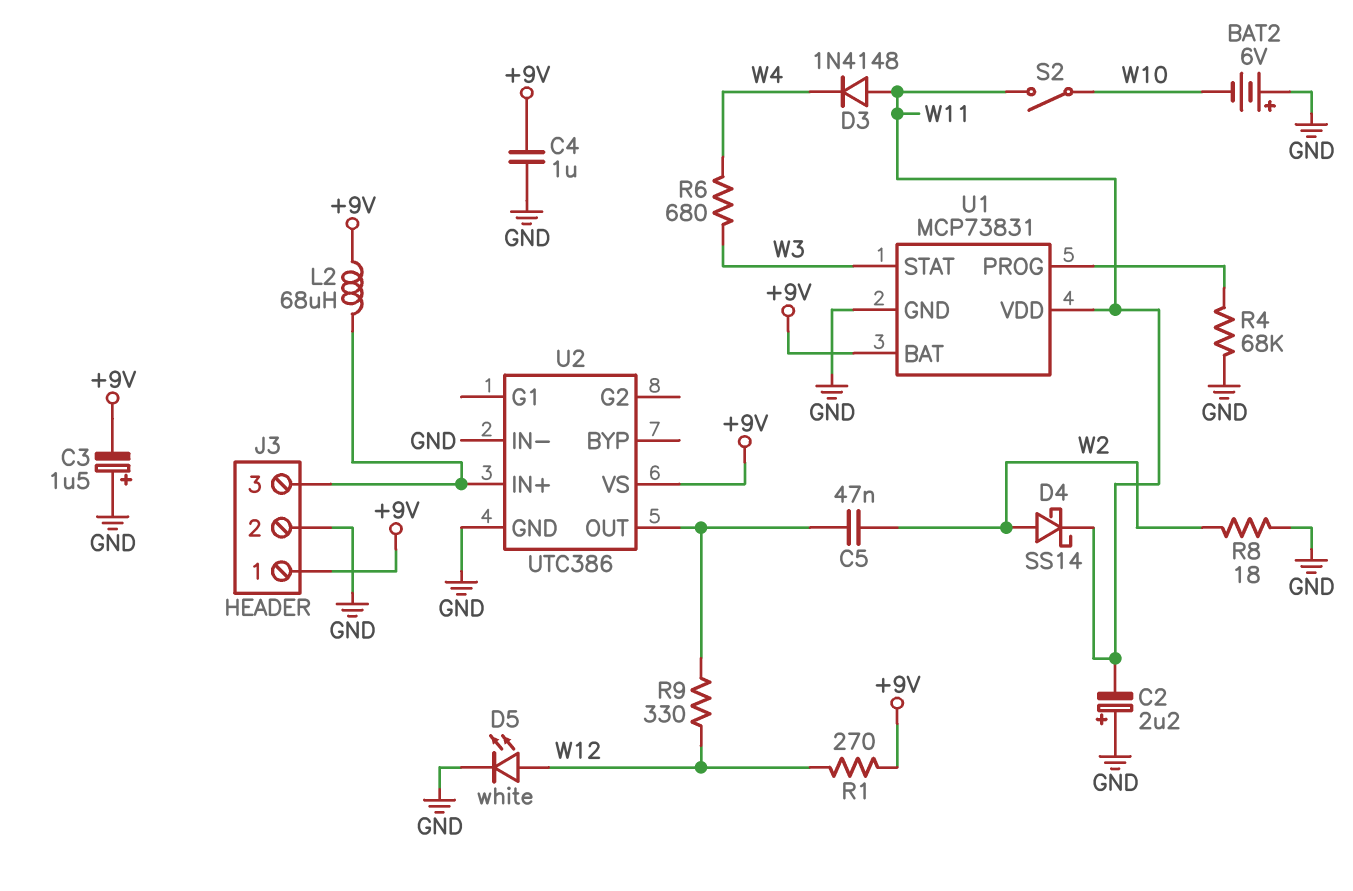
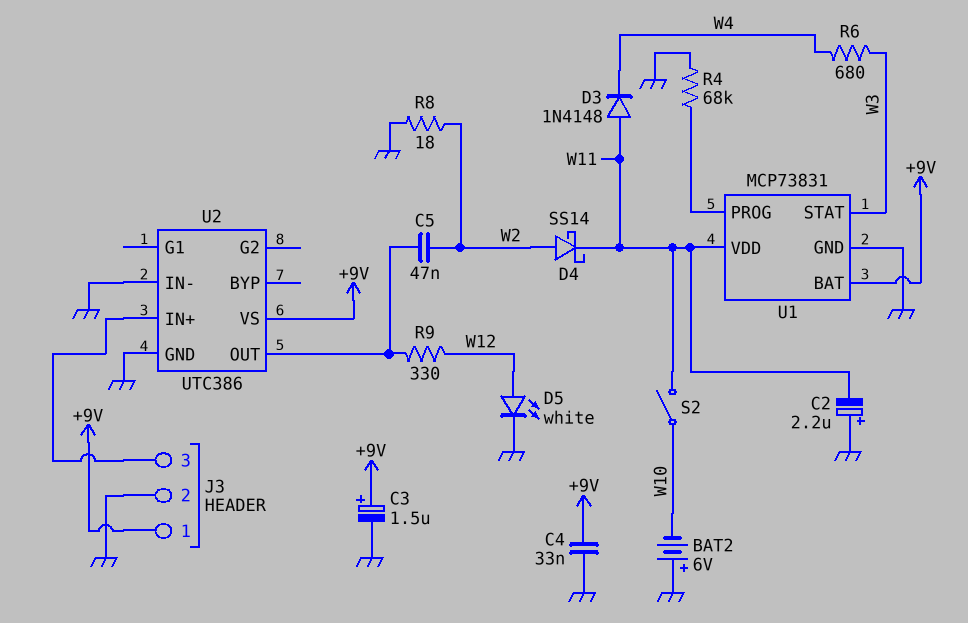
C3: 1.5uF (plus GND, minus +9V) -> 1.5uF (plus +9V, minus GND)
C4: 1uF (+9V, GND) -> 33nF (+9V, GND)
L2: 68uH (+9V, J3/3) -> none
R1: 270 (+9V, W12) -> none

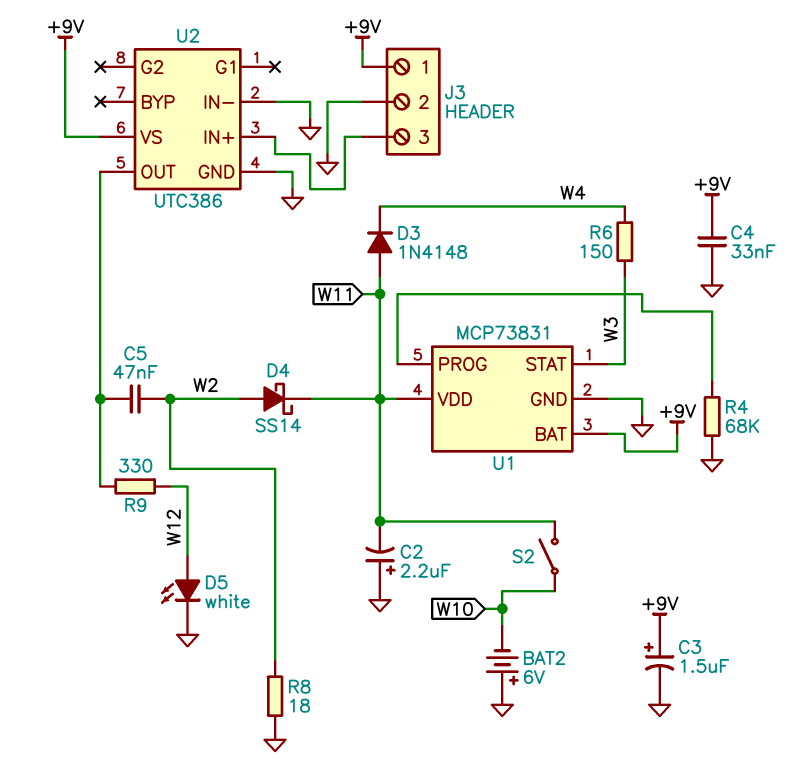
R6: 680 (W3, W4) -> 150 (W3, W4)

